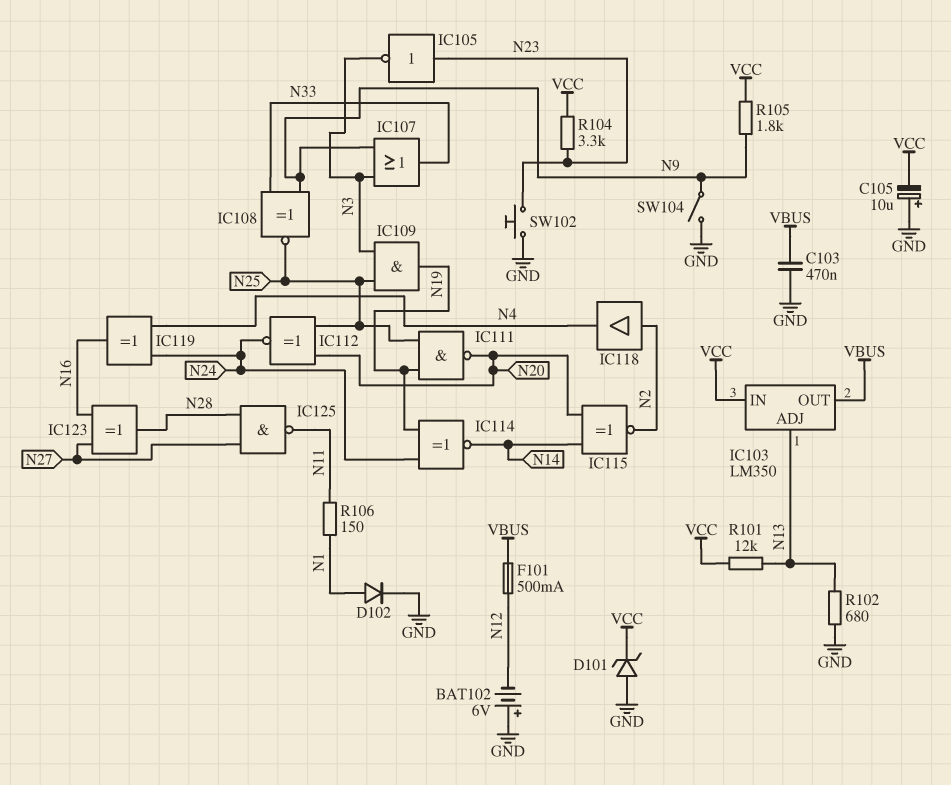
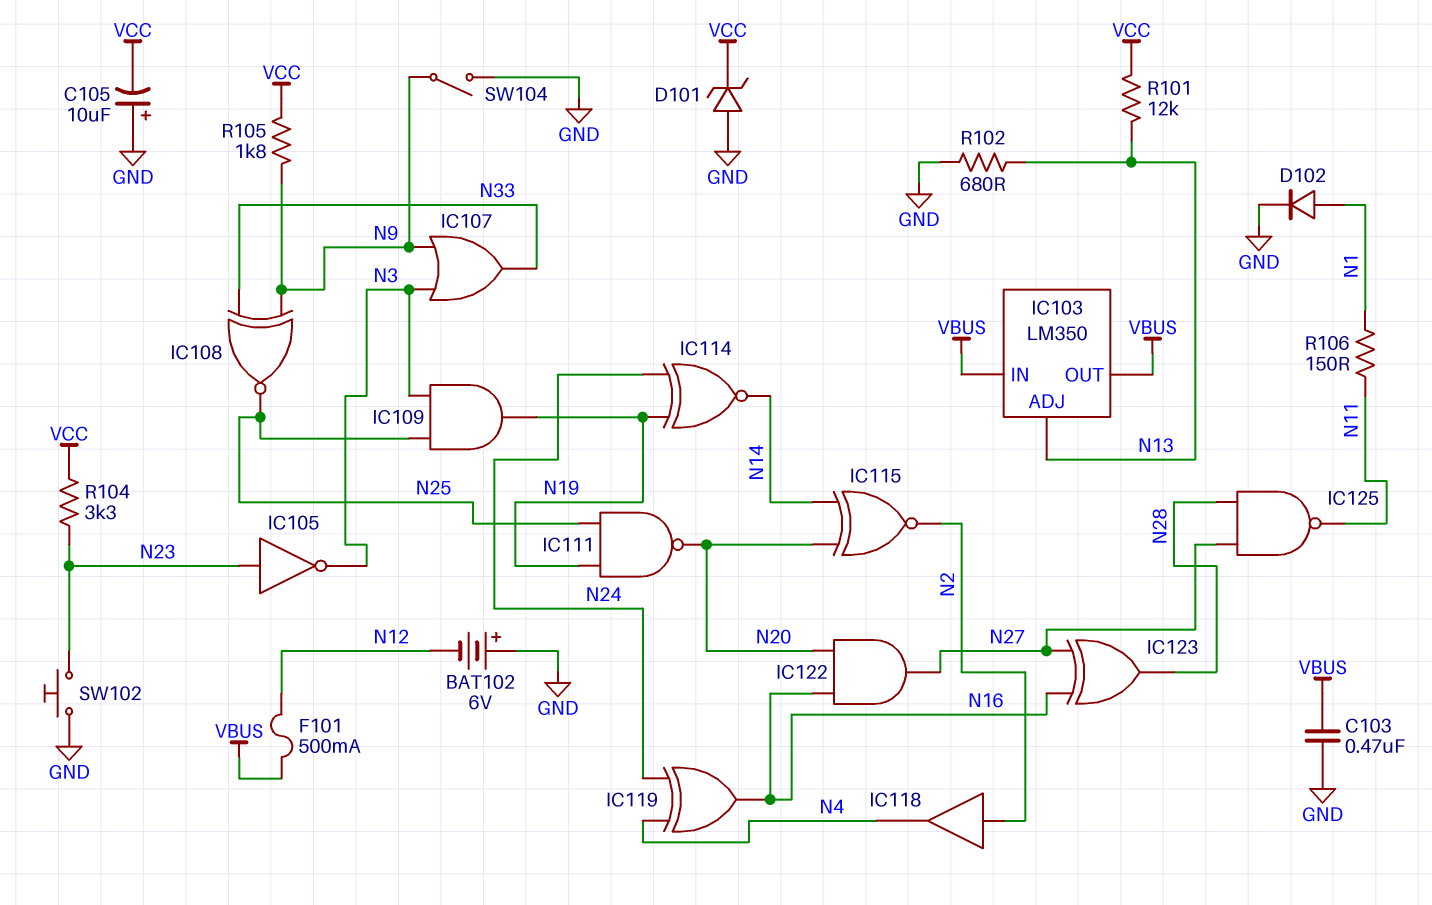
IC103 pin IN: VCC -> VBUS
IC112: XNOR (in N20, in N25, out N24) -> none
IC122: none -> AND (in N16, in N20, out N27)

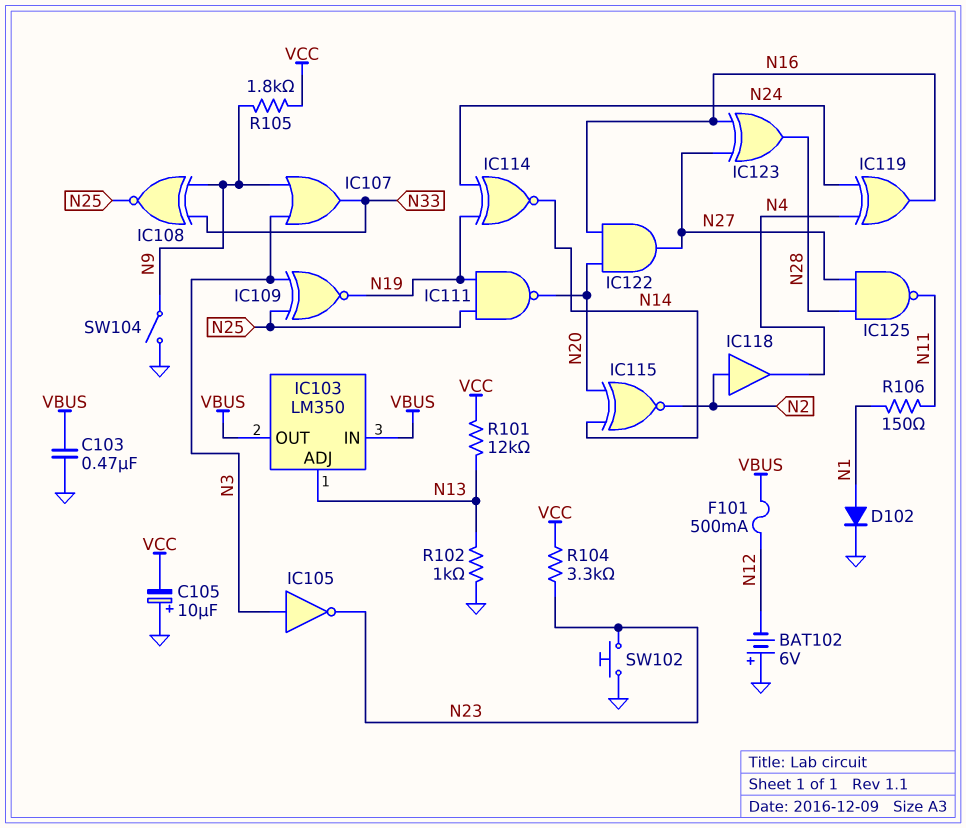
D101: zener (A GND, K VCC) -> none
IC105: NOT (in N23, out N3) -> NOT (in N3, out N23)
IC109: AND (in N3, in N25, out N19) -> XNOR (in N3, in N25, out N19)
R102: 680 (GND, N13) -> 1k (GND, N13)

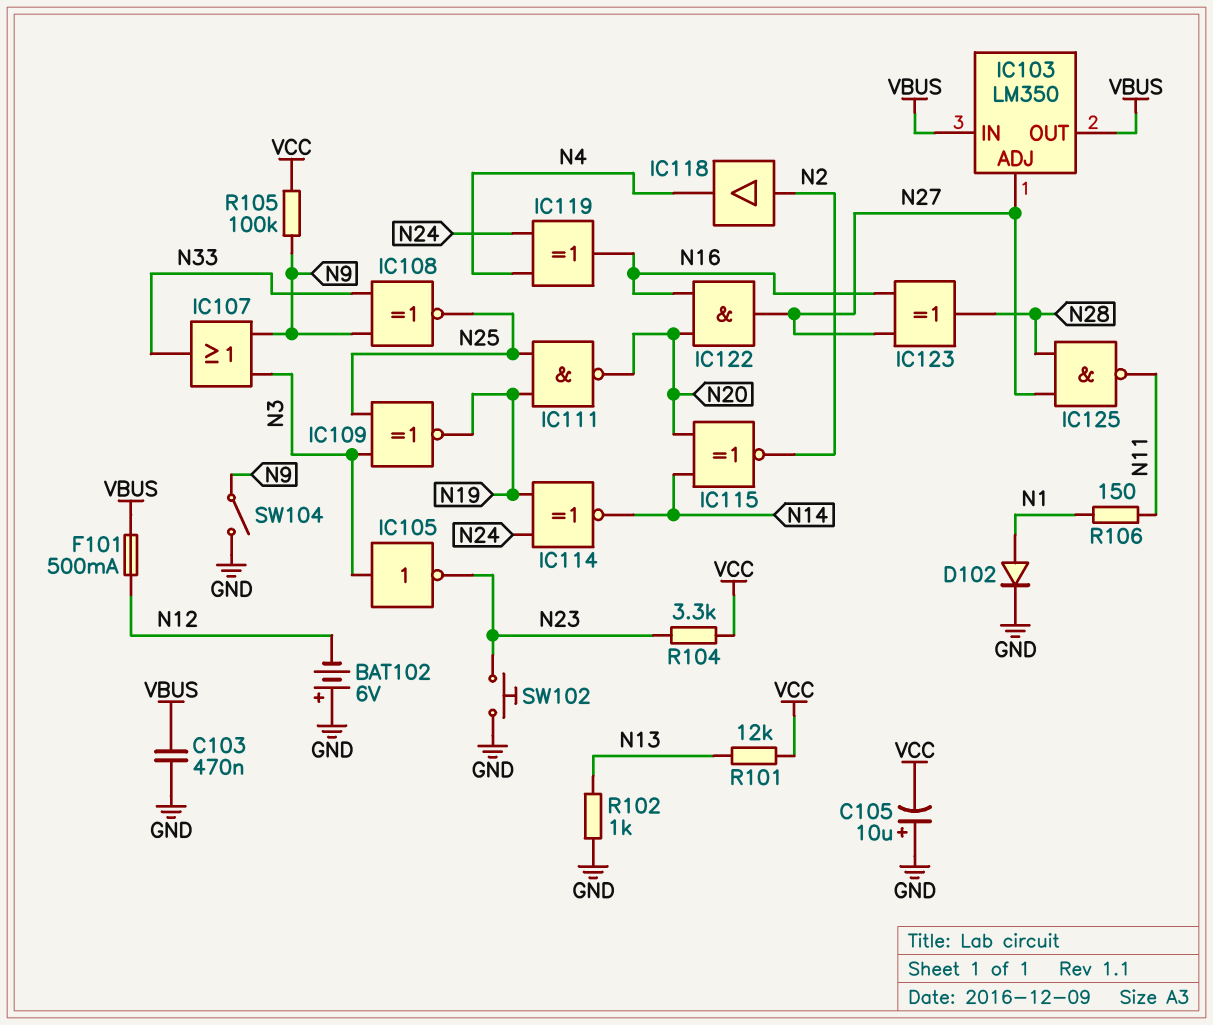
IC103 pin ADJ: N13 -> N27
R105: 1.8k (N9, VCC) -> 100k (N9, VCC)

